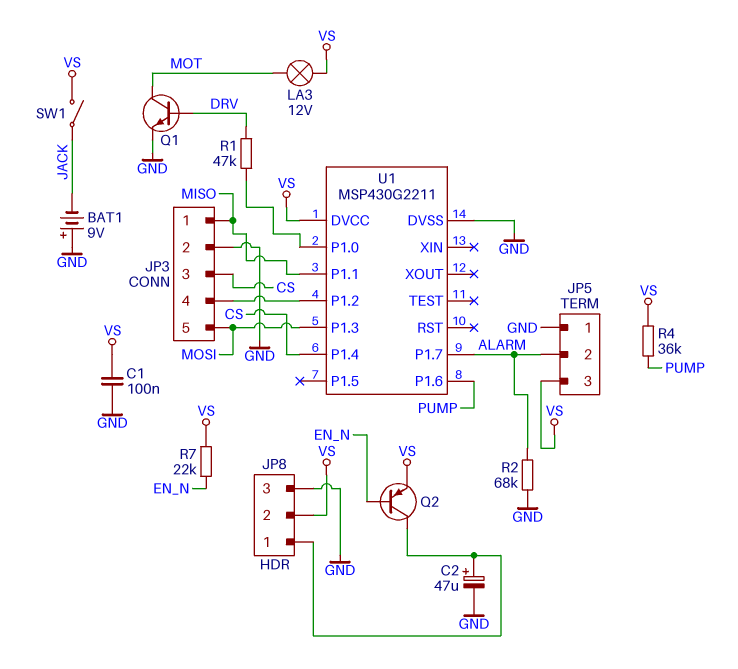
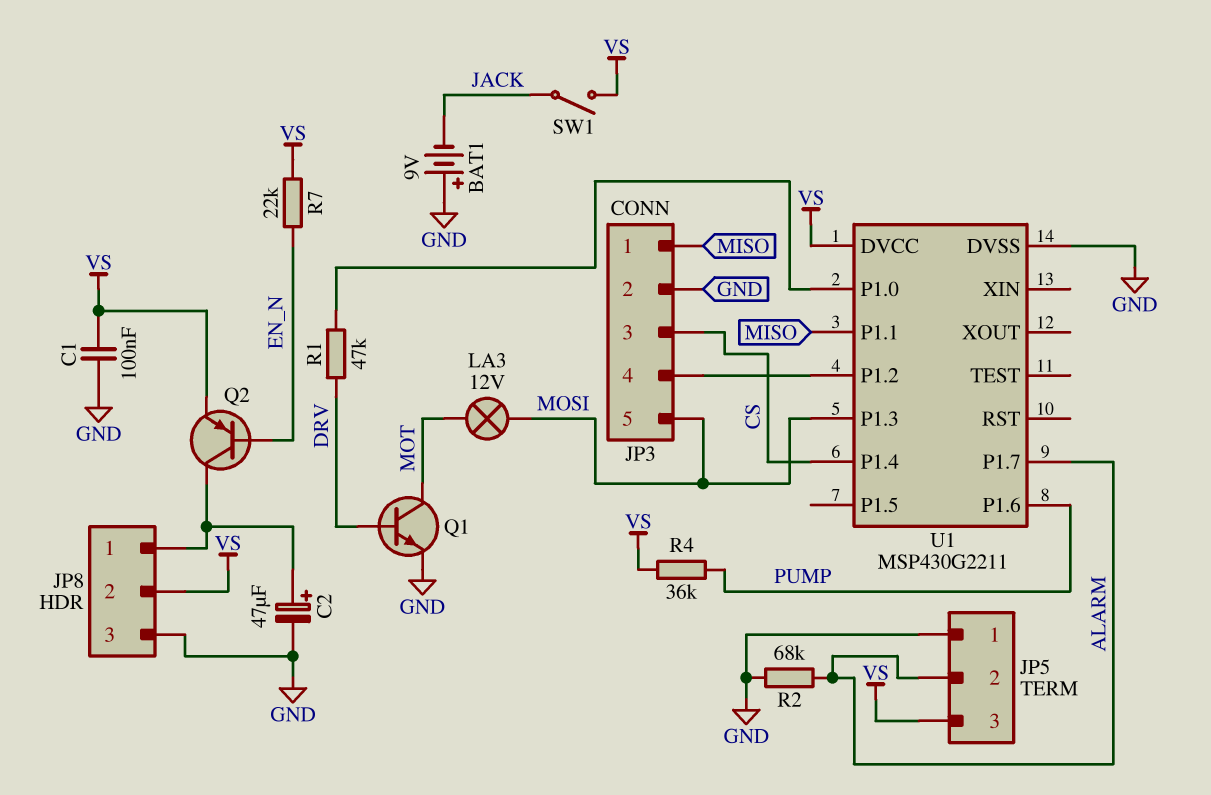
LA3: lamp 12V (MOT, VS) -> lamp 12V (MOSI, MOT)

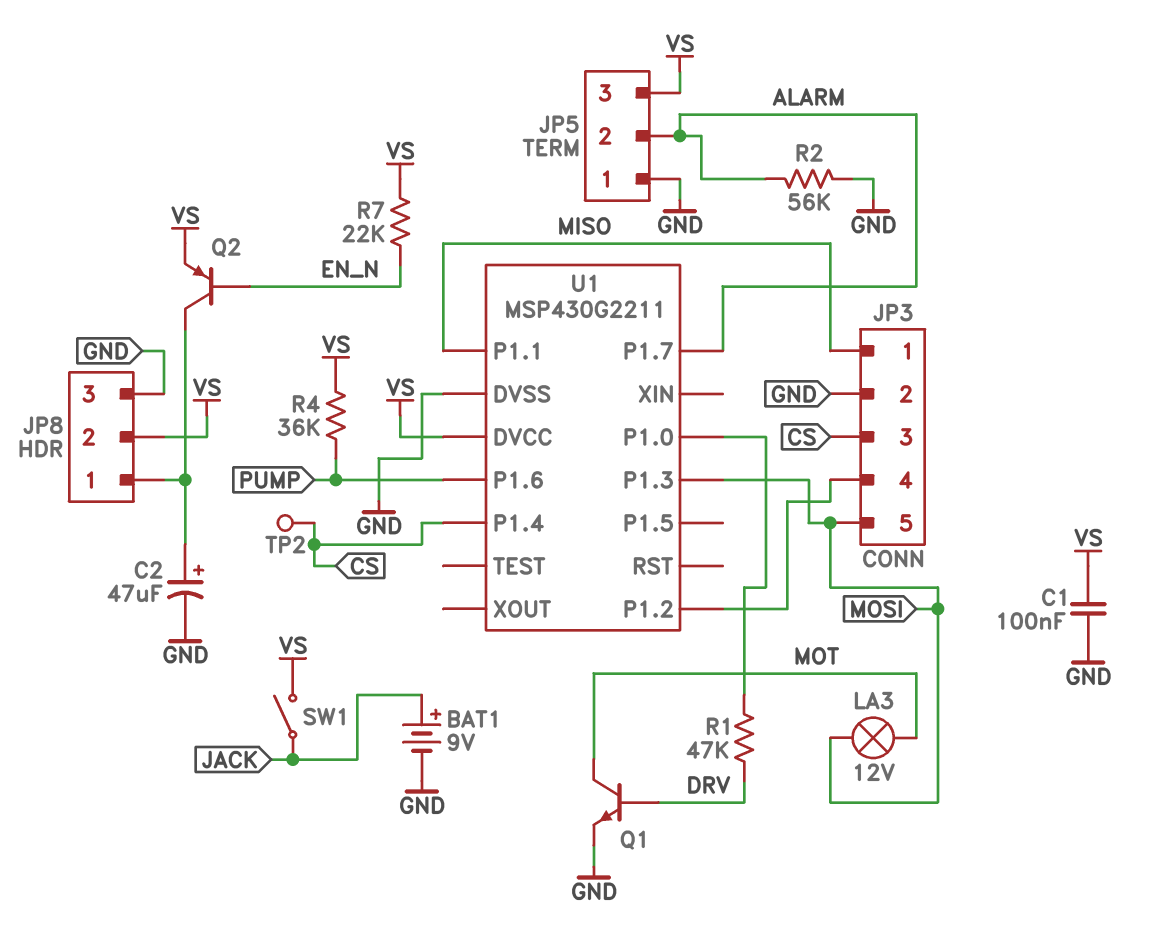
BAT1: 9V (plus GND, minus JACK) -> 9V (plus JACK, minus GND)
R2: 68k (ALARM, GND) -> 56k (ALARM, GND)
TP2: none -> test point (CS)

